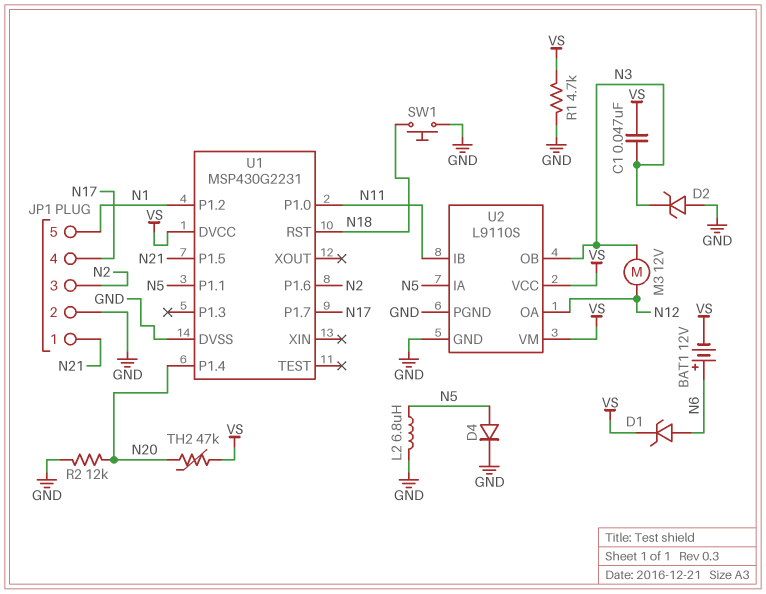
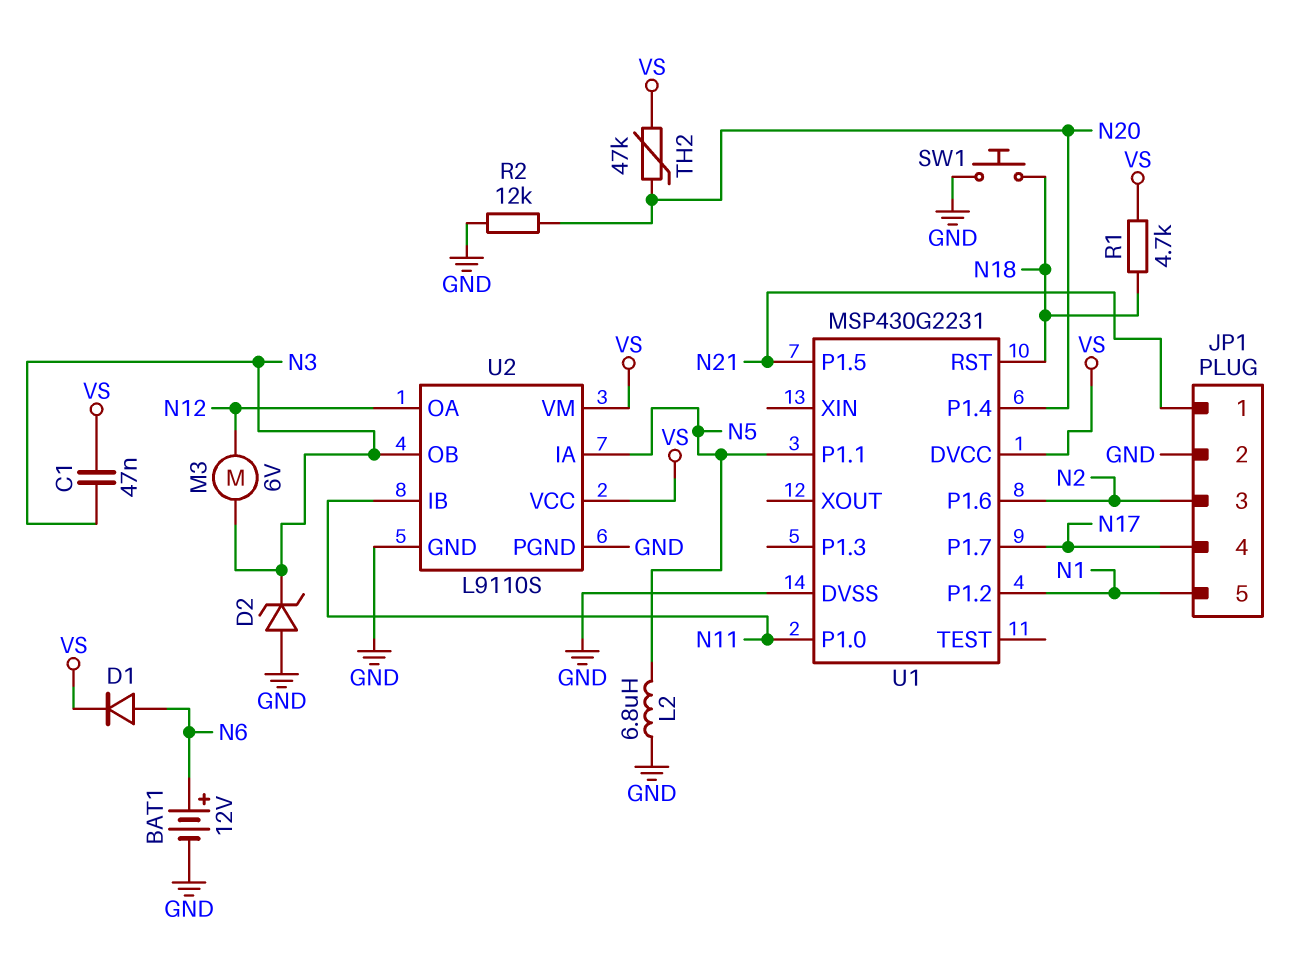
BAT1: 12V (plus N6, minus VS) -> 12V (plus N6, minus GND)
D1: zener (A N6, K VS) -> diode (A N6, K VS)
D4: diode (A N5, K GND) -> none
M3: motor 12V (N3, N12) -> motor 6V (N3, N12)
R1: 4.7k (GND, VS) -> 4.7k (N18, VS)

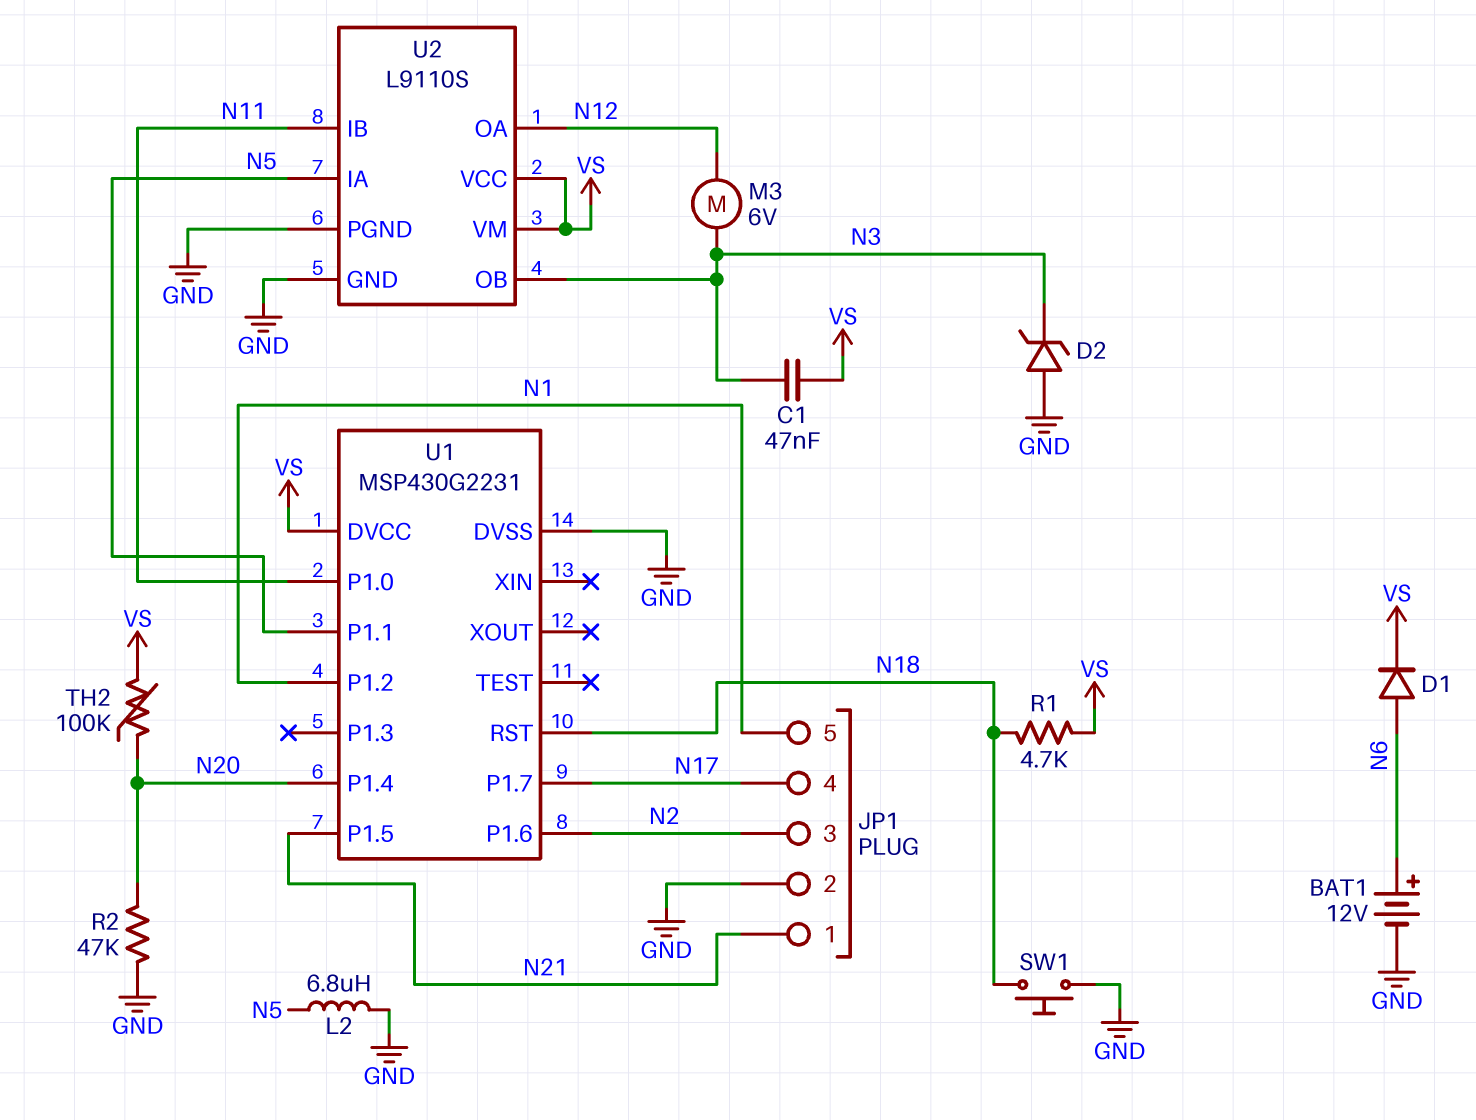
R2: 12k (GND, N20) -> 47k (GND, N20)
TH2: 47k (N20, VS) -> 100k (N20, VS)

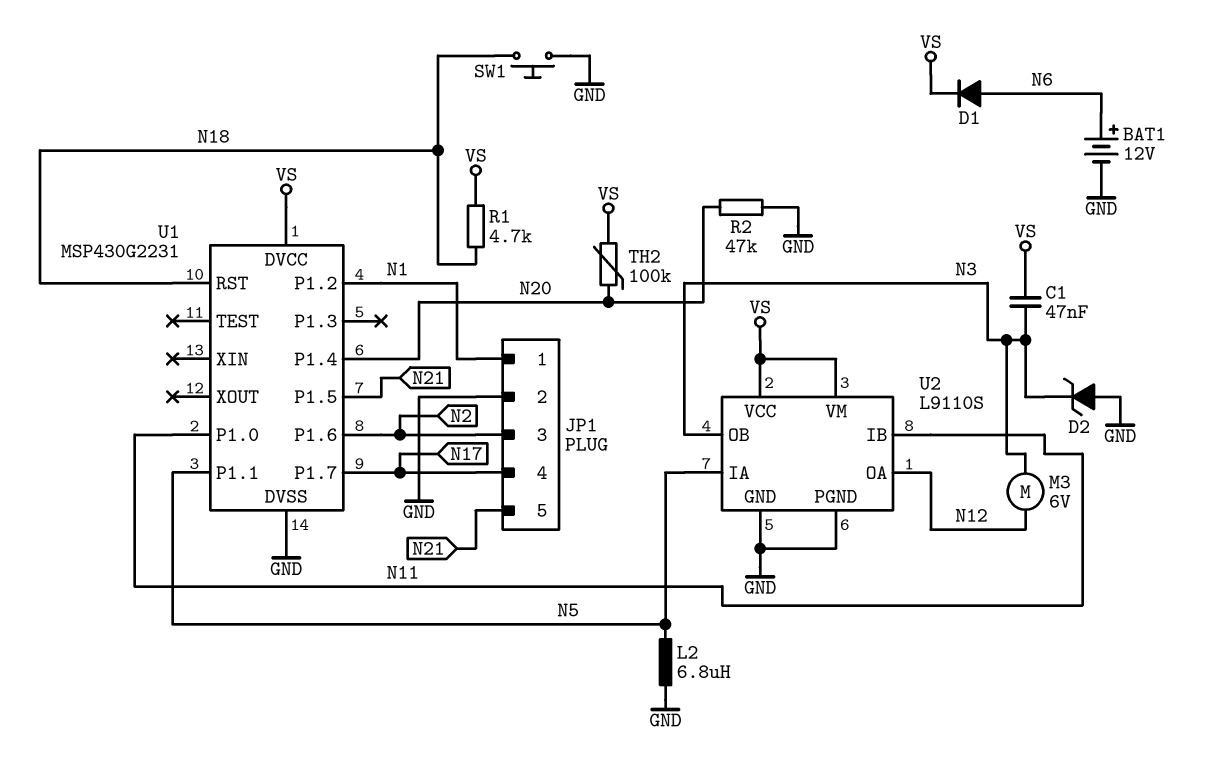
JP1 pin 1: N21 -> N1
JP1 pin 5: N1 -> N21

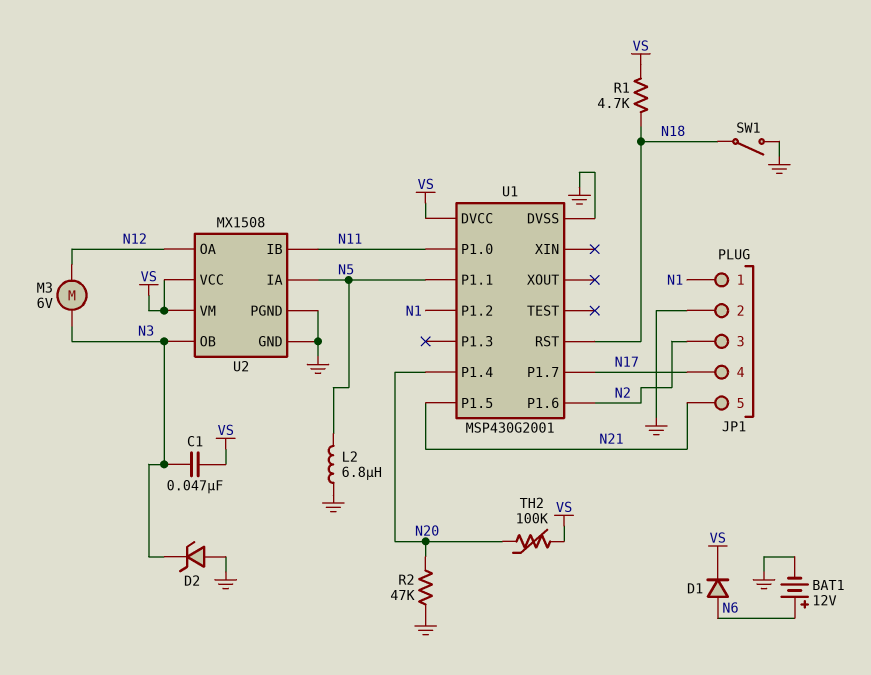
SW1: button (GND, N18) -> switch (GND, N18)
U1: MSP430G2231 -> MSP430G2001
U2: L9110S -> MX1508

